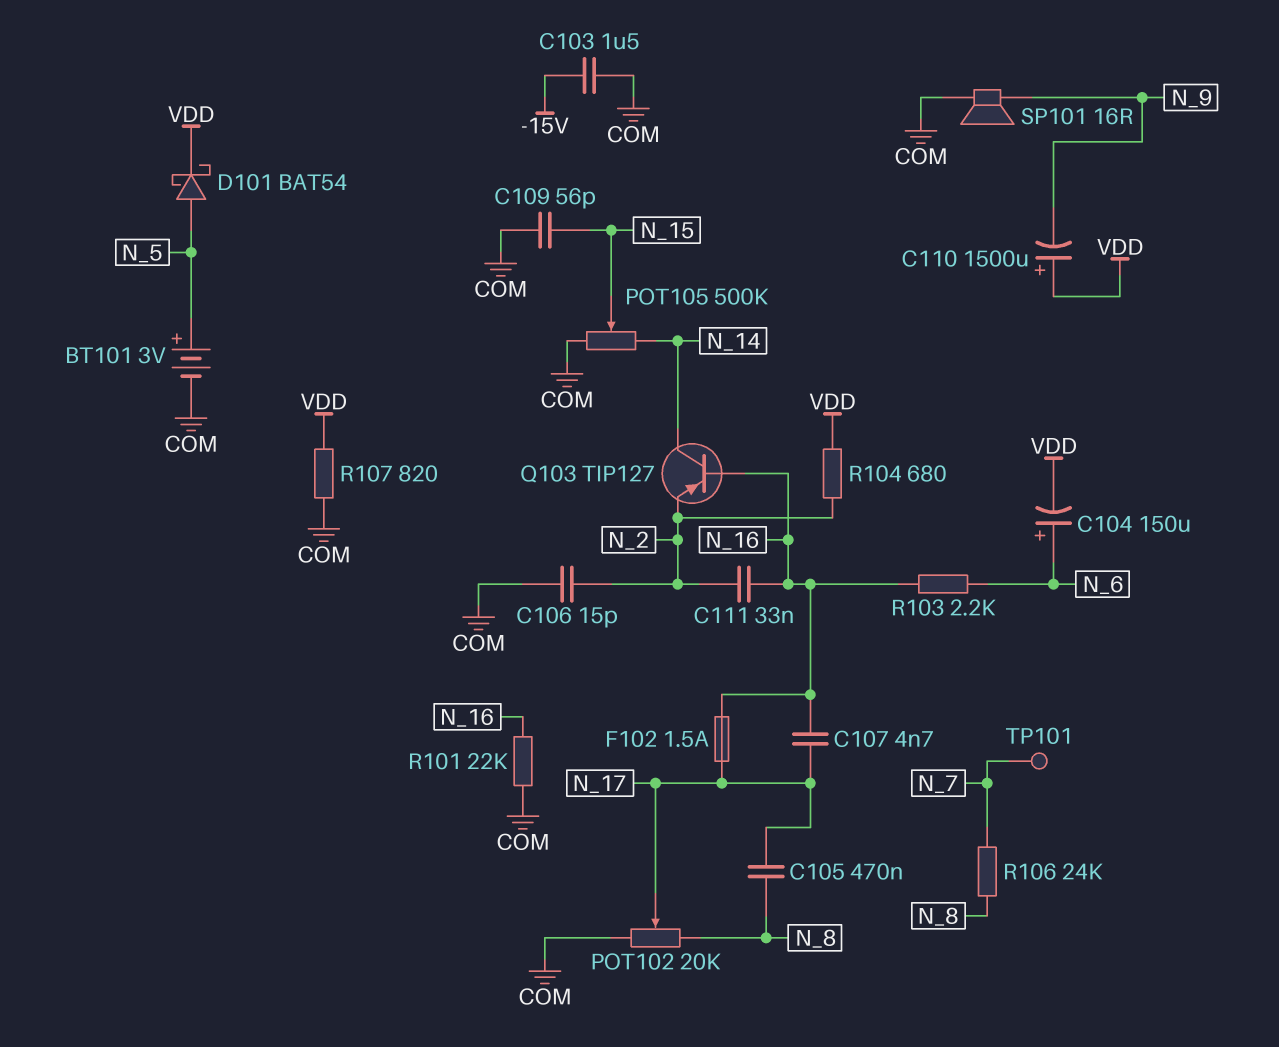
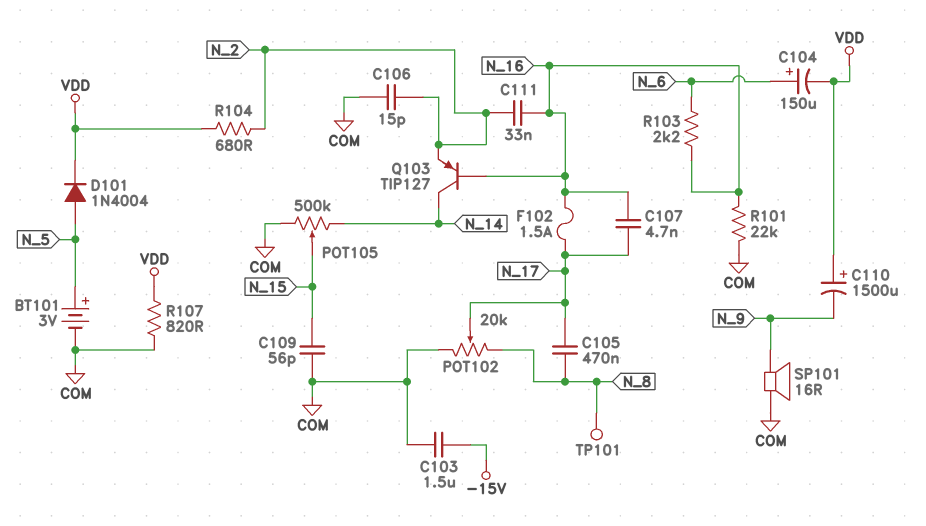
D101: schottky BAT54 (A N_5, K VDD) -> diode 1N4004 (A N_5, K VDD)
R106: 24k (N_7, N_8) -> none
TP101: test point (N_7) -> test point (N_8)

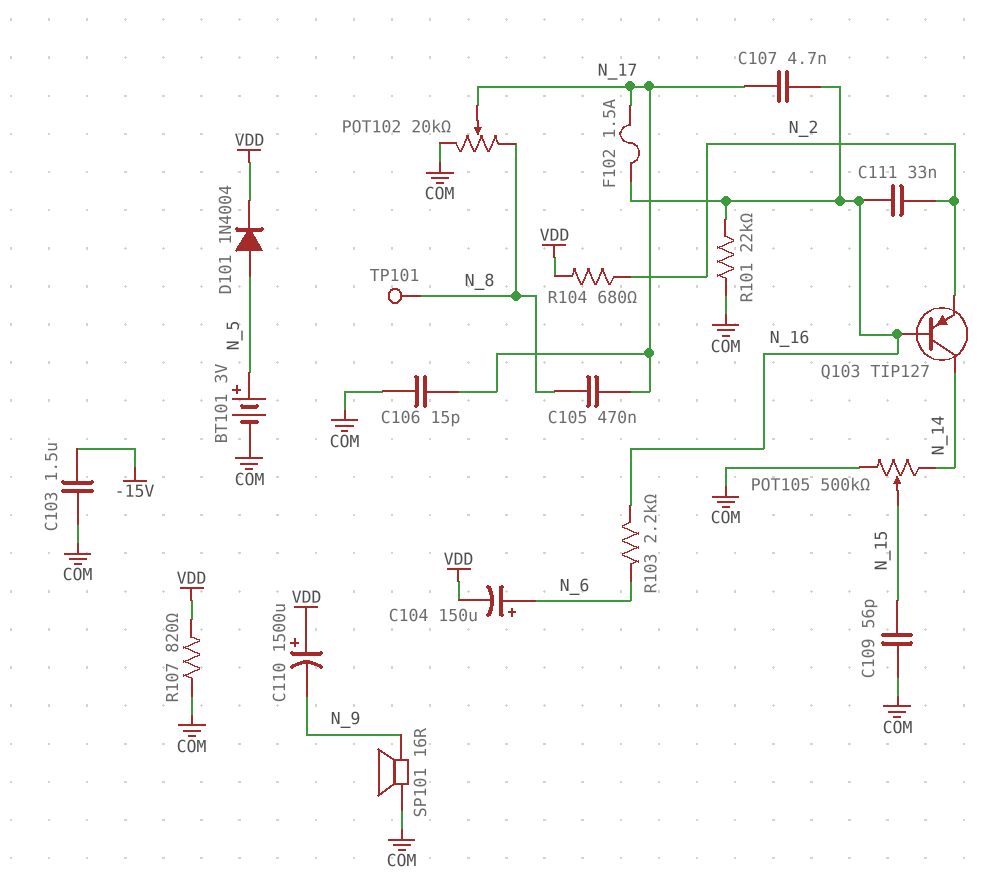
C106: 15pF (COM, N_2) -> 15pF (COM, N_17)

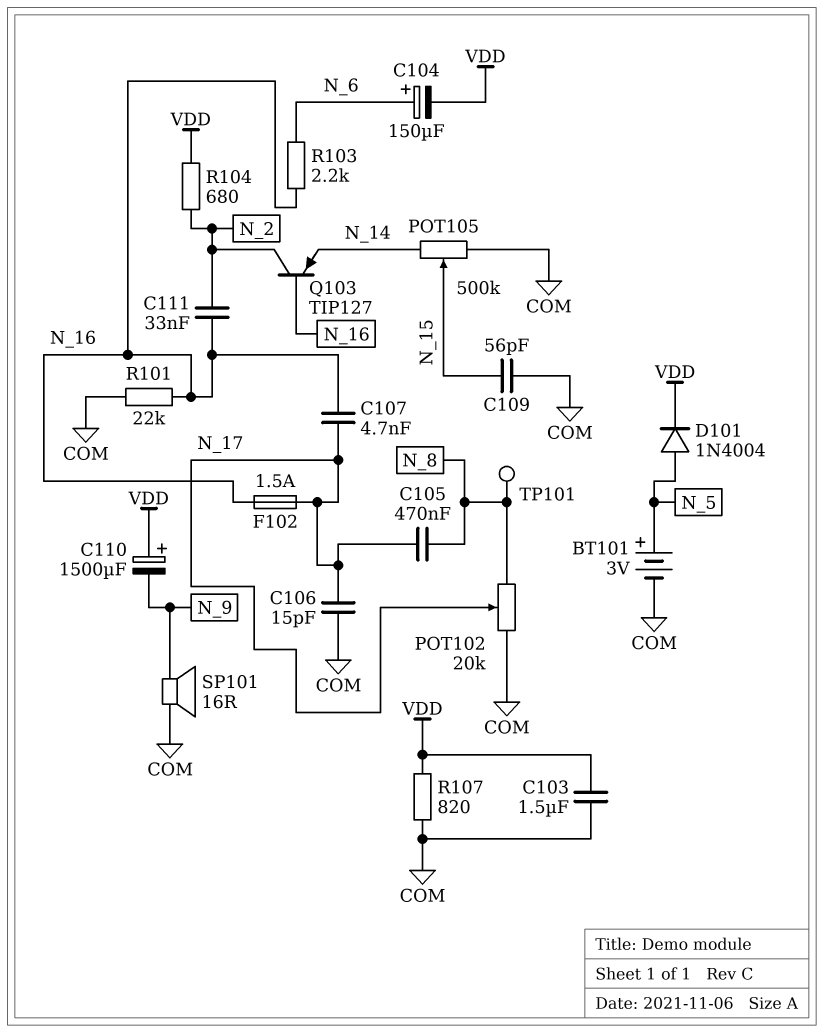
C103: 1.5uF (-15V, COM) -> 1.5uF (COM, VDD)
Q103: PNP TIP127 (B N_16, C N_14, E N_2) -> PNP TIP127 (B N_16, C N_2, E N_14)

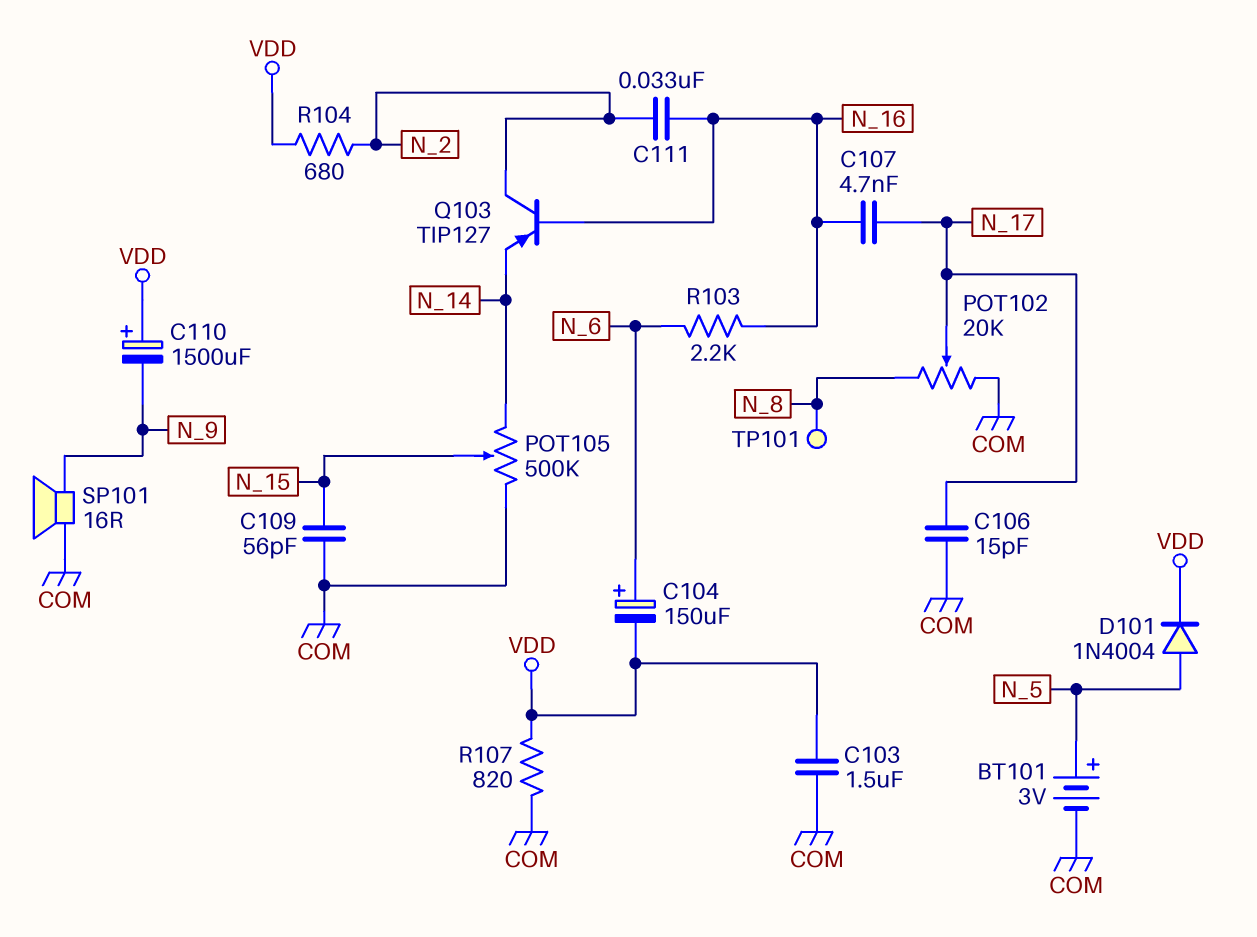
C105: 470nF (N_8, N_17) -> none
F102: 1.5A (N_16, N_17) -> none
R101: 22k (COM, N_16) -> none

